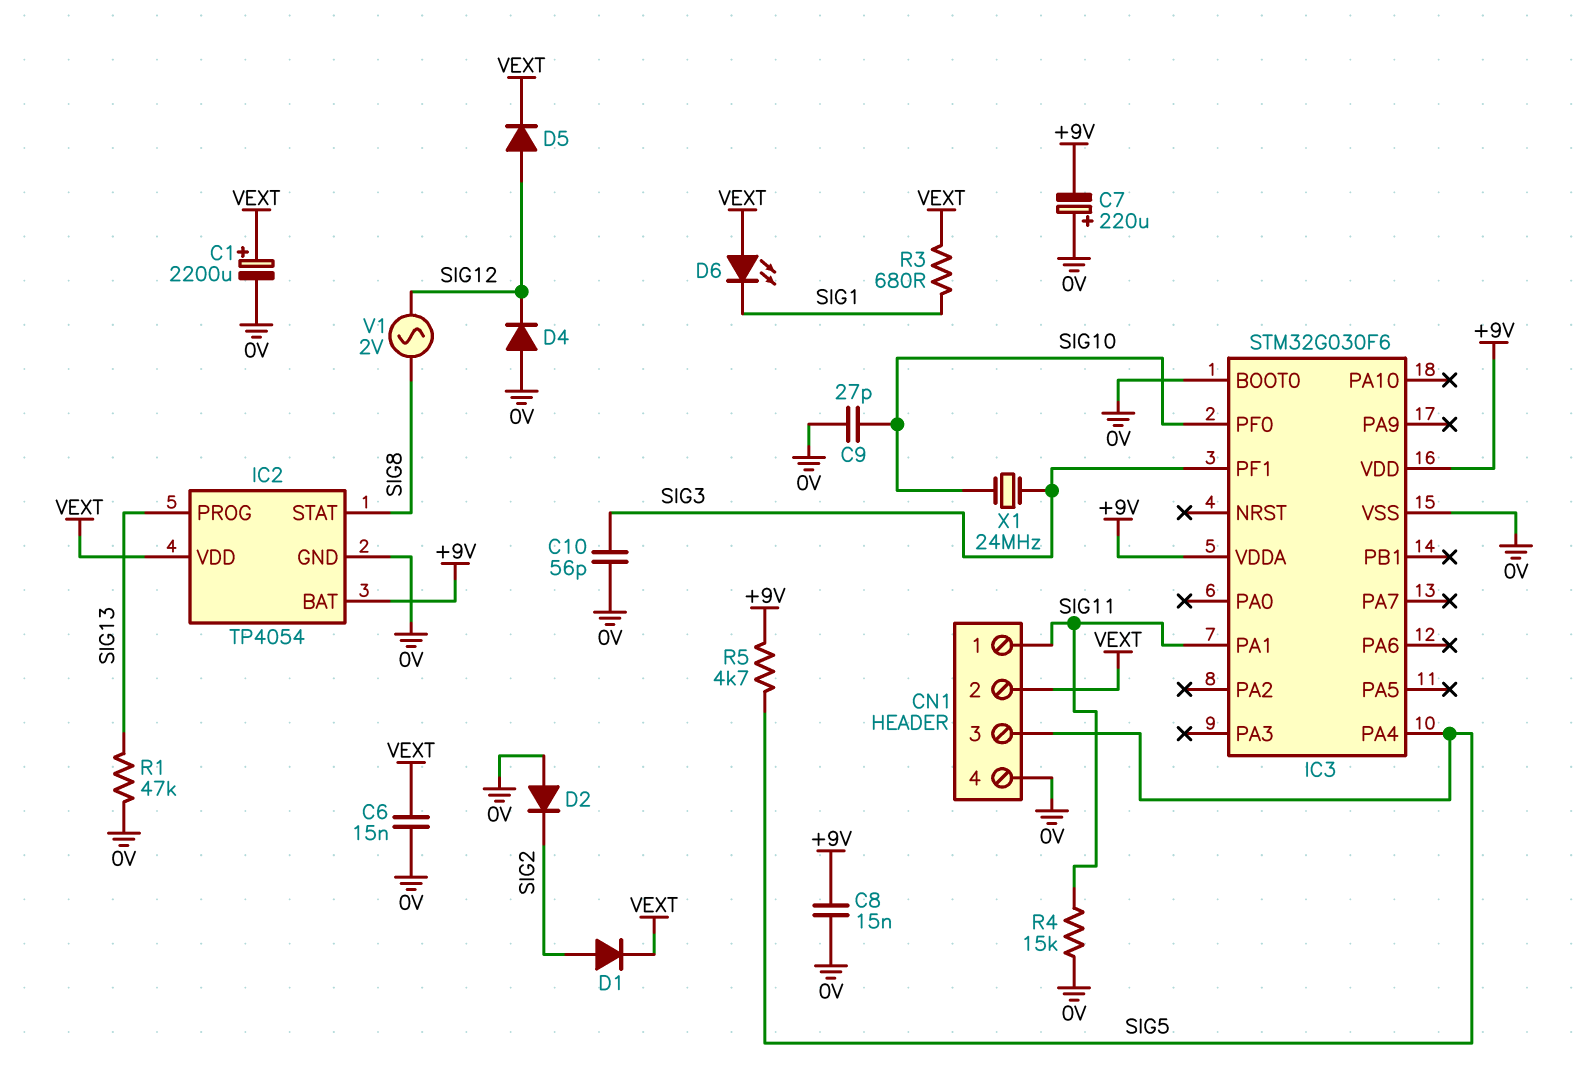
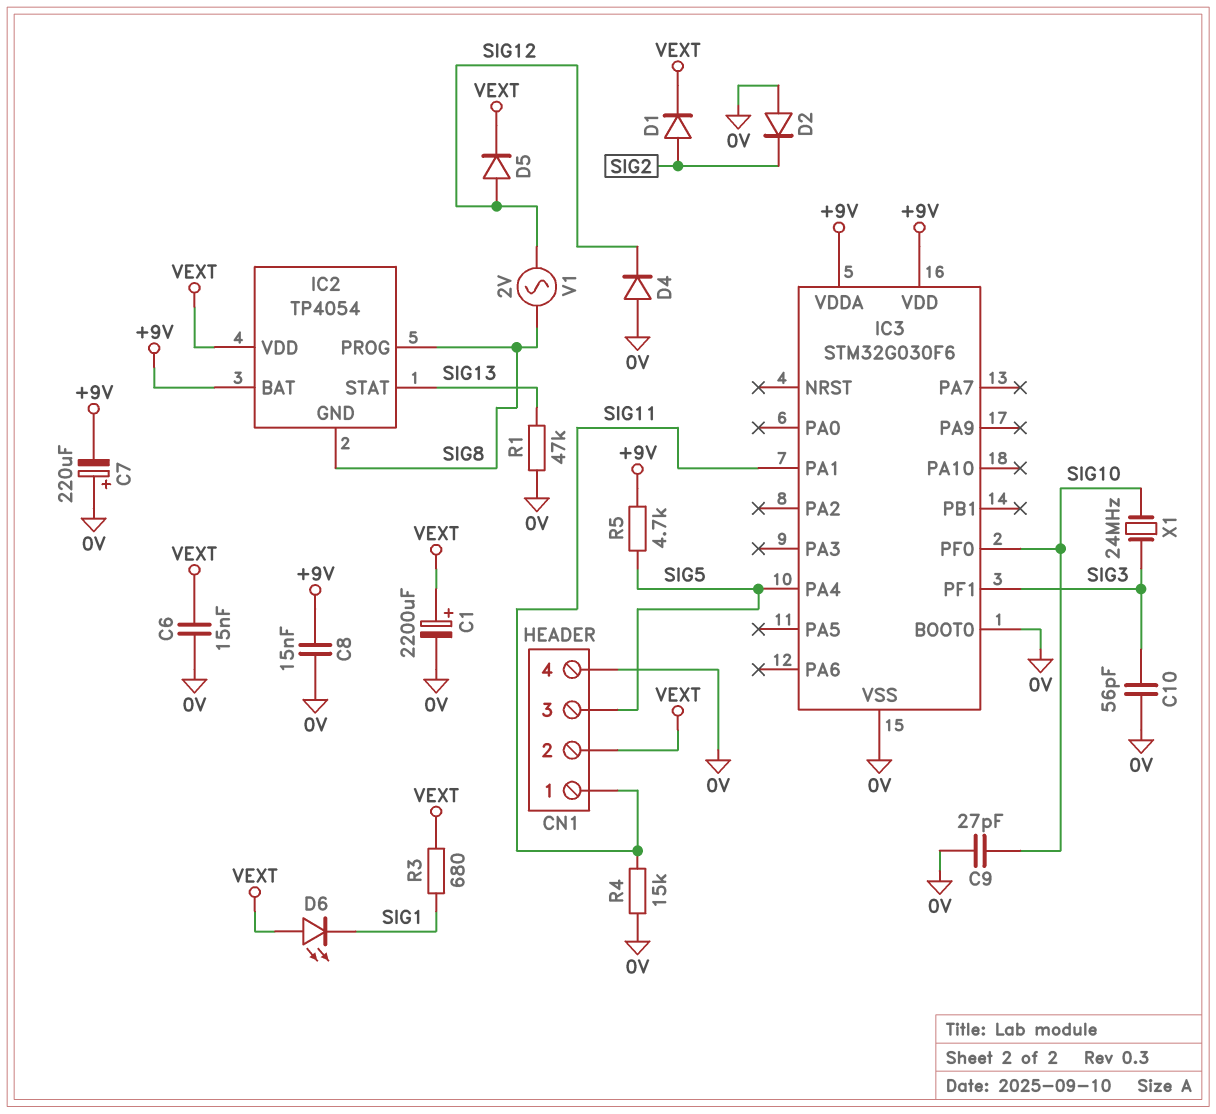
IC2 pin GND: 0V -> SIG8
IC2 pin PROG: SIG13 -> SIG8
IC2 pin STAT: SIG8 -> SIG13

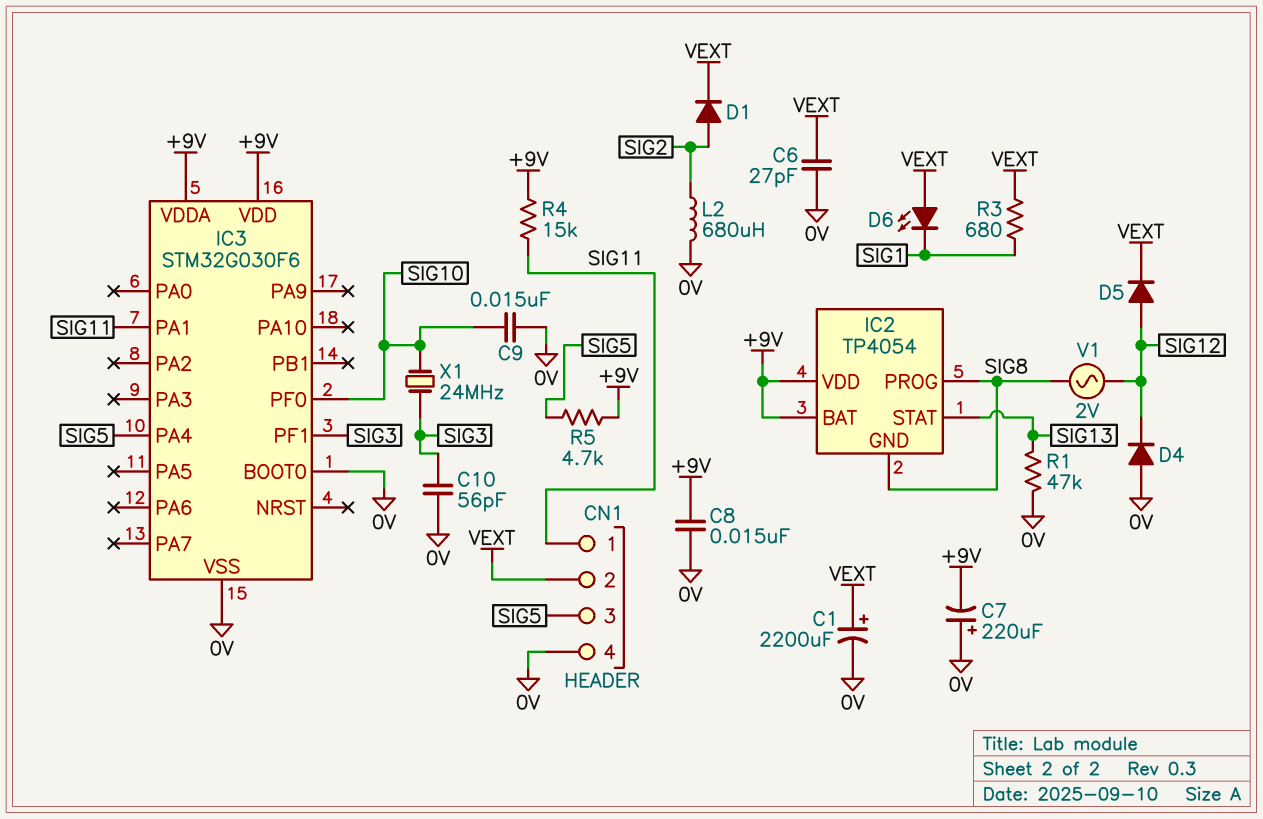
C6: 15nF (0V, VEXT) -> 27pF (0V, VEXT)
C9: 27pF (0V, SIG10) -> 15nF (0V, SIG10)
D2: diode (A 0V, K SIG2) -> none
IC2 pin VDD: VEXT -> +9V
L2: none -> 680uH (0V, SIG2)
R4: 15k (0V, SIG11) -> 15k (+9V, SIG11)

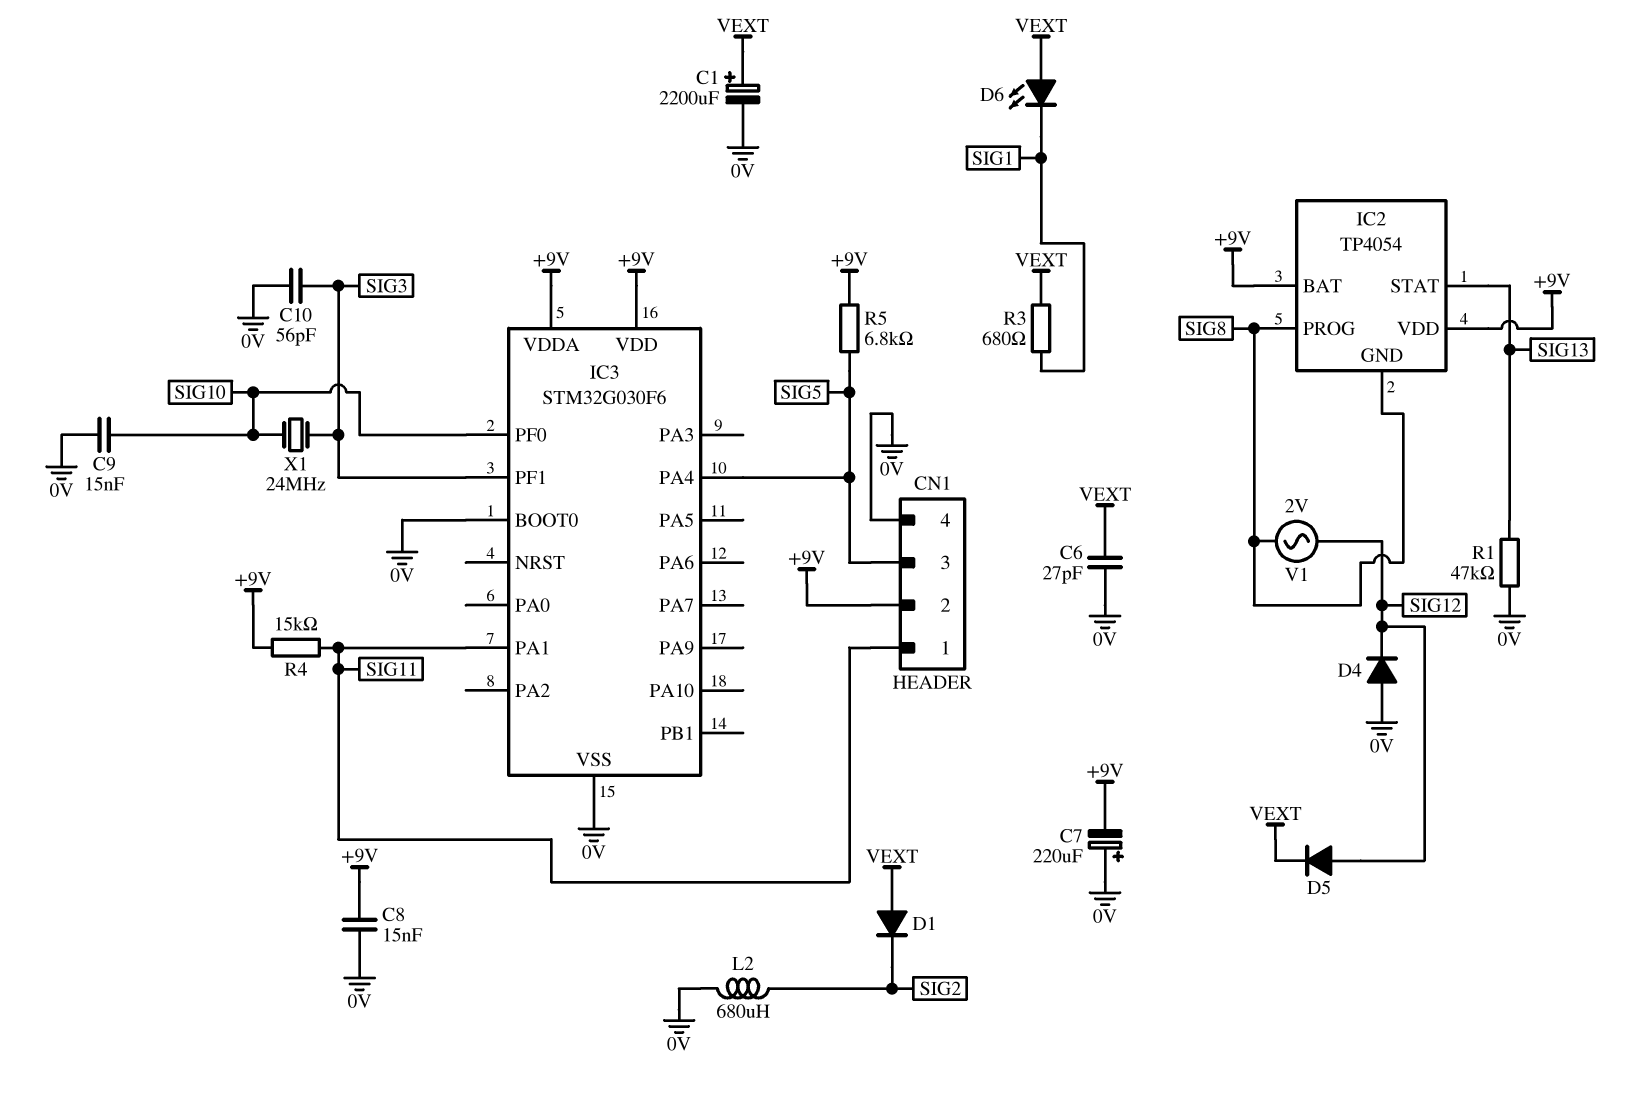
CN1 pin 2: VEXT -> +9V
D1: diode (A SIG2, K VEXT) -> diode (A VEXT, K SIG2)
R5: 4.7k (+9V, SIG5) -> 6.8k (+9V, SIG5)

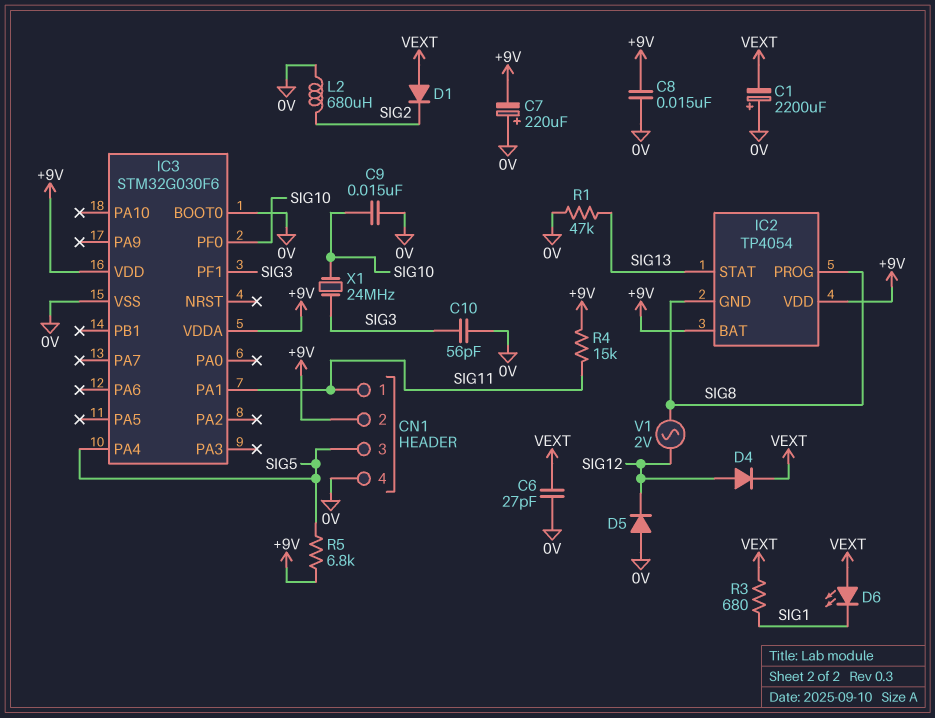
C1: 2200uF (plus VEXT, minus 0V) -> 2200uF (plus 0V, minus VEXT)
D4: diode (A 0V, K SIG12) -> diode (A SIG12, K VEXT)
D5: diode (A SIG12, K VEXT) -> diode (A 0V, K SIG12)

